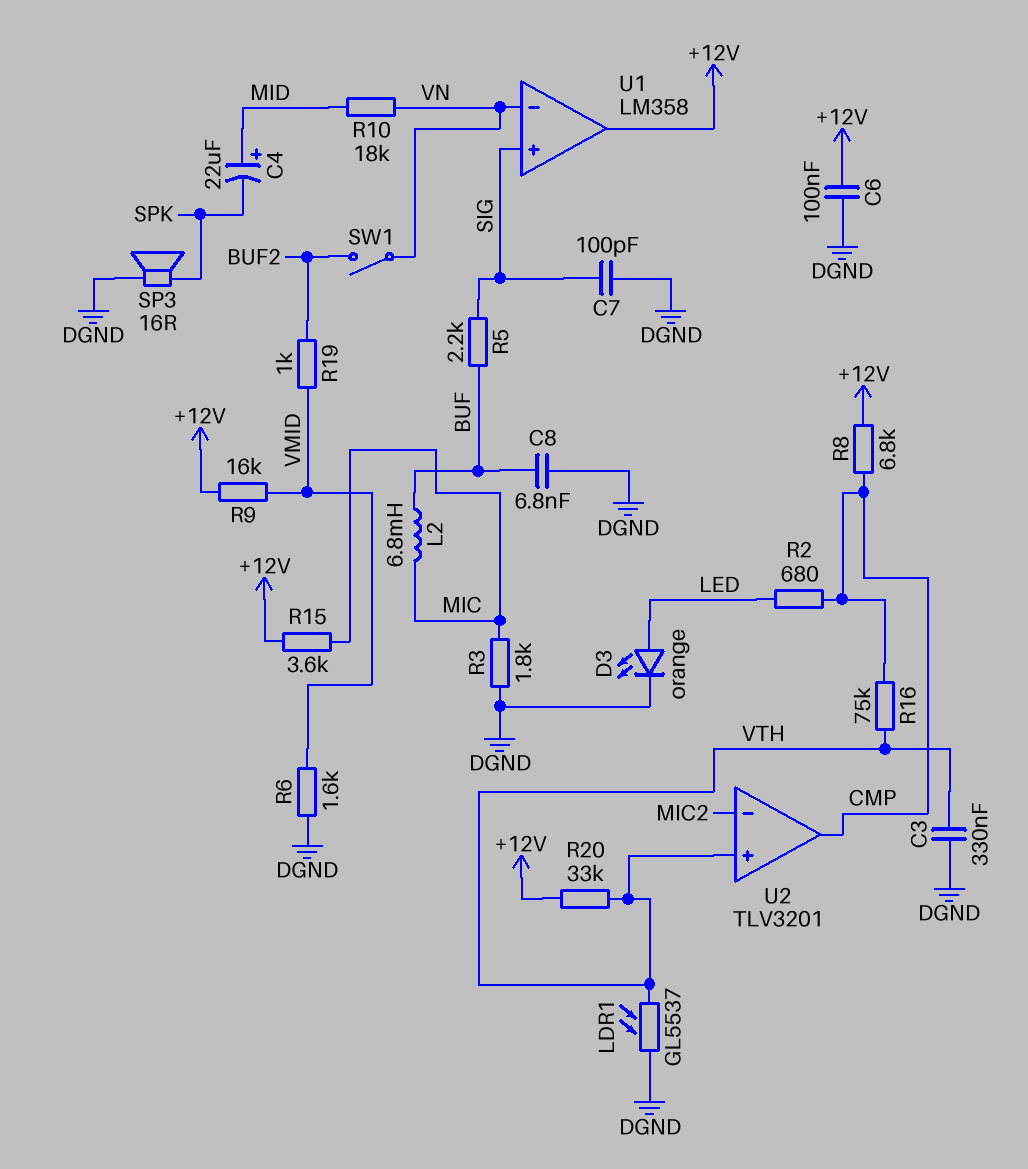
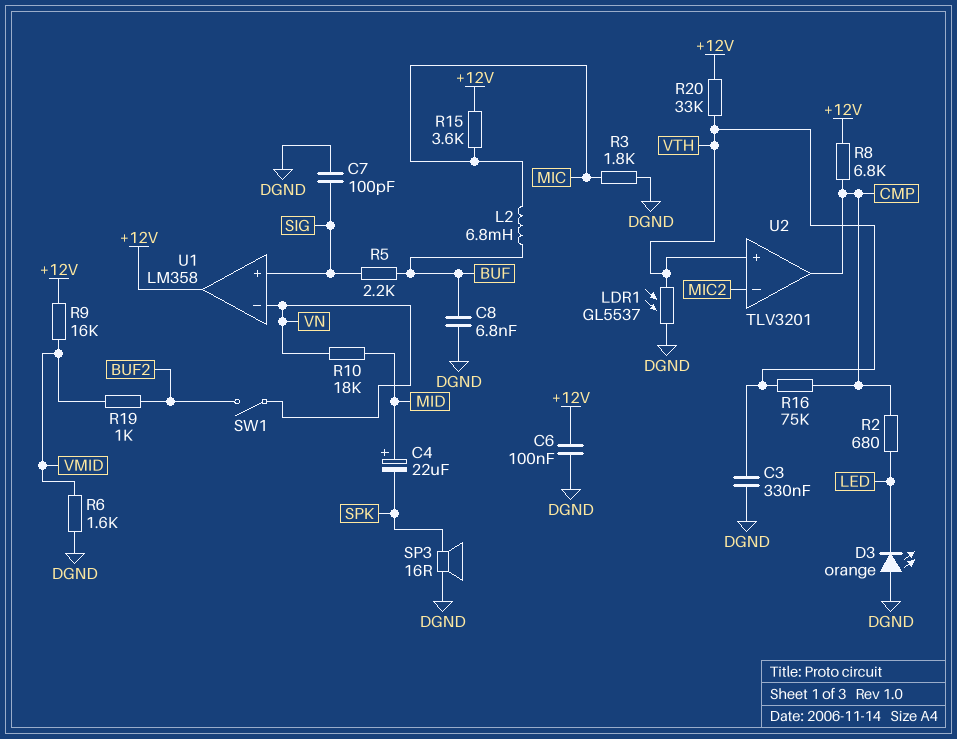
D3: LED orange (A LED, K DGND) -> LED orange (A DGND, K LED)

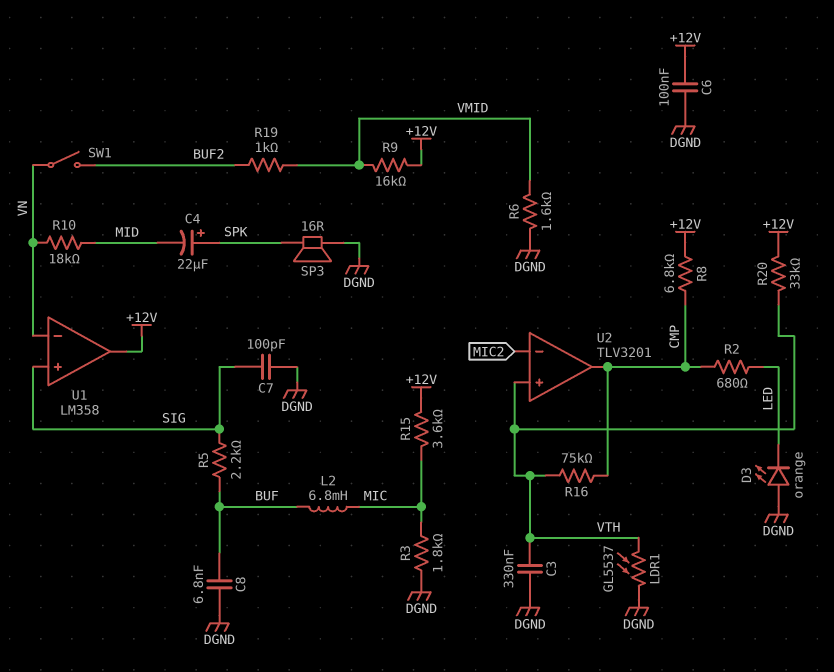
C4: 22uF (plus MID, minus SPK) -> 22uF (plus SPK, minus MID)

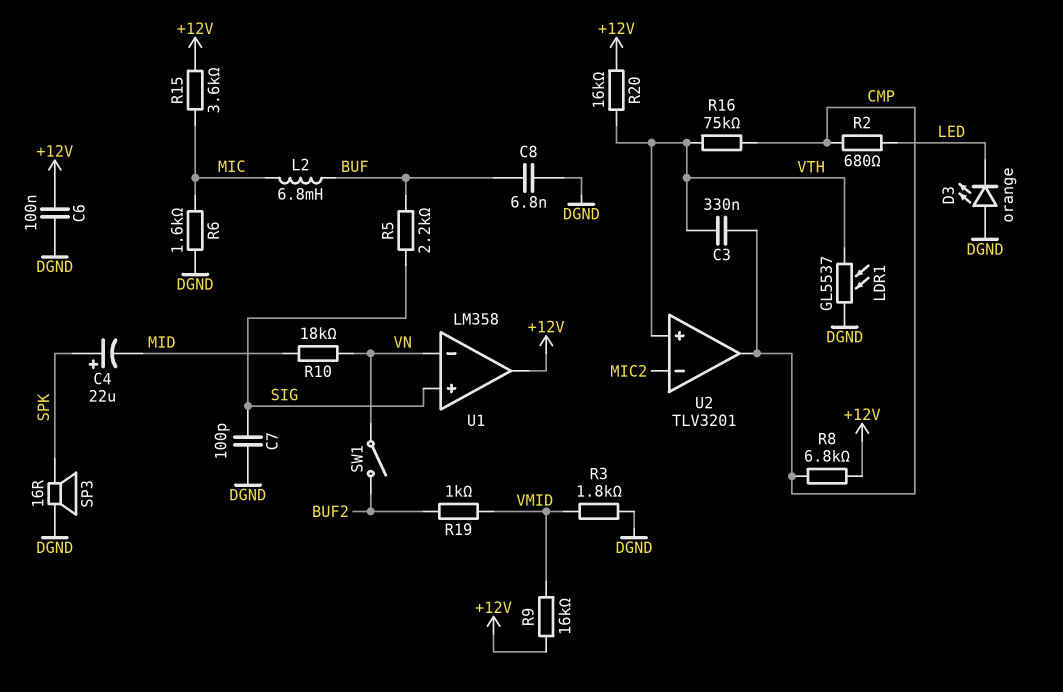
C3: 330nF (DGND, VTH) -> 330nF (CMP, VTH)
R3: 1.8k (DGND, MIC) -> 1.8k (DGND, VMID)
R6: 1.6k (DGND, VMID) -> 1.6k (DGND, MIC)
R20: 33k (+12V, VTH) -> 16k (+12V, VTH)

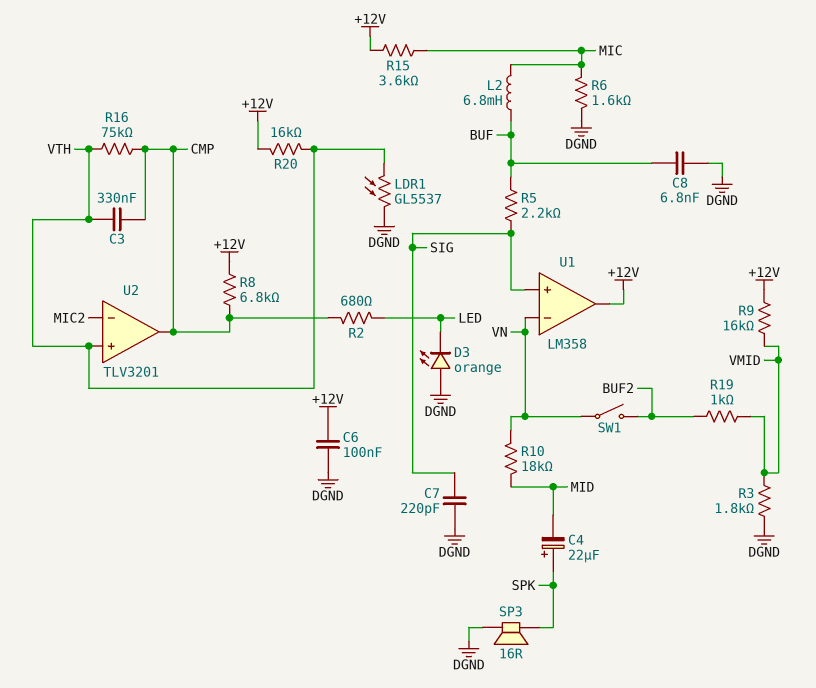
C7: 100pF (DGND, SIG) -> 220pF (DGND, SIG)

